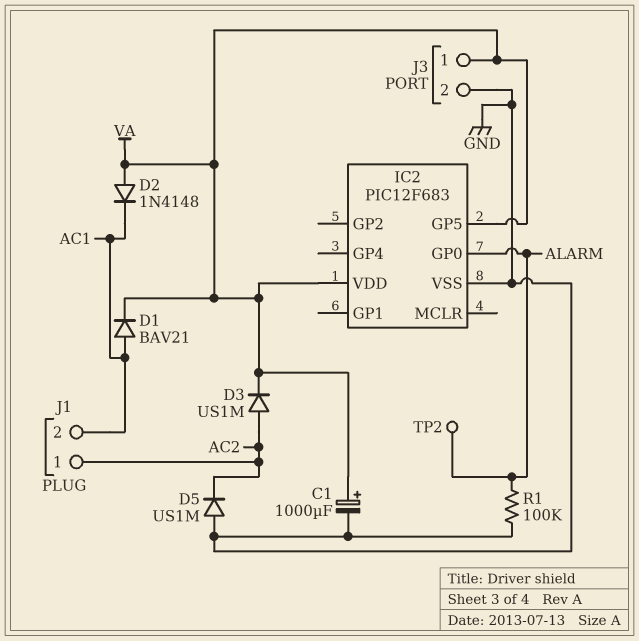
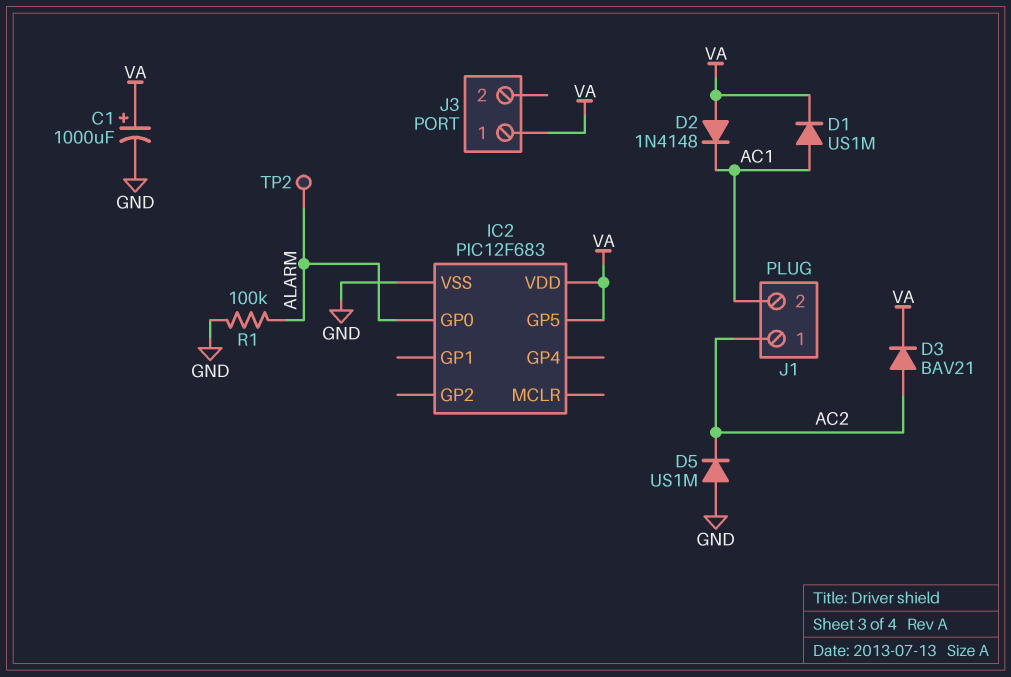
D1: diode BAV21 (A AC1, K VA) -> diode US1M (A AC1, K VA)
D3: diode US1M (A AC2, K VA) -> diode BAV21 (A AC2, K VA)
J3 pin 2: GND -> none

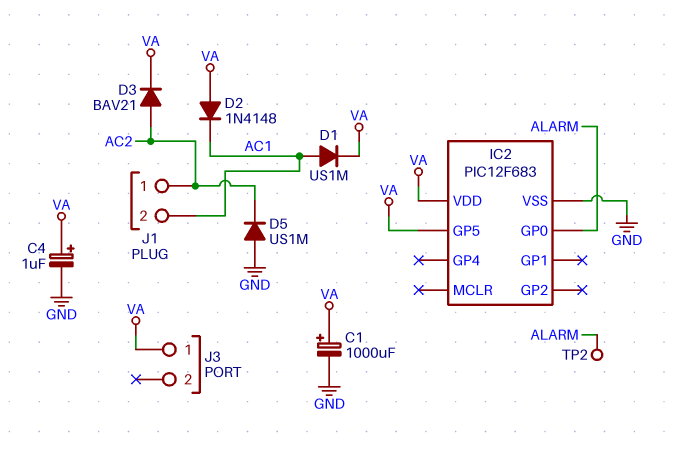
C4: none -> 1uF (plus VA, minus GND)
R1: 100k (ALARM, GND) -> none

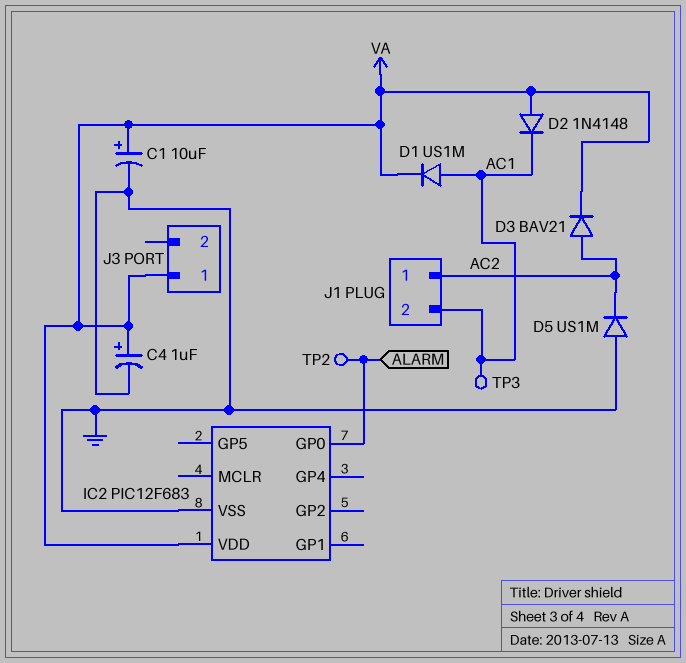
C1: 1000uF (plus VA, minus GND) -> 10uF (plus VA, minus GND)
IC2 pin GP5: VA -> none
TP3: none -> test point (AC1)

